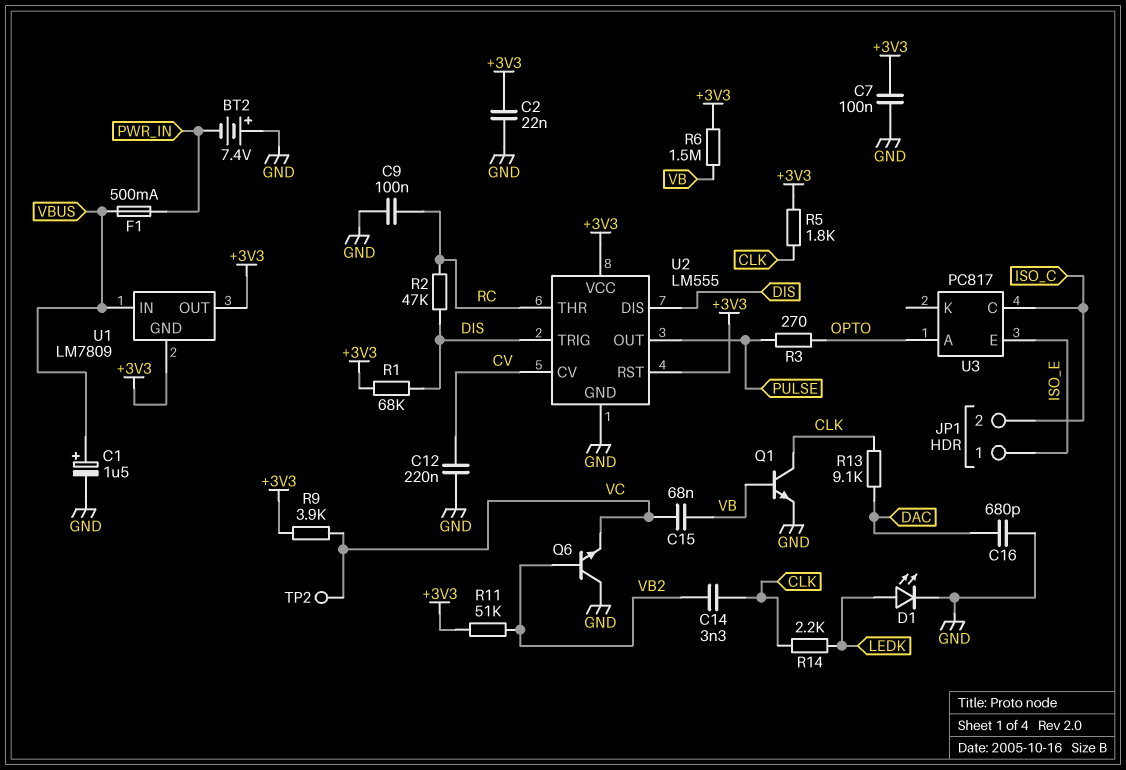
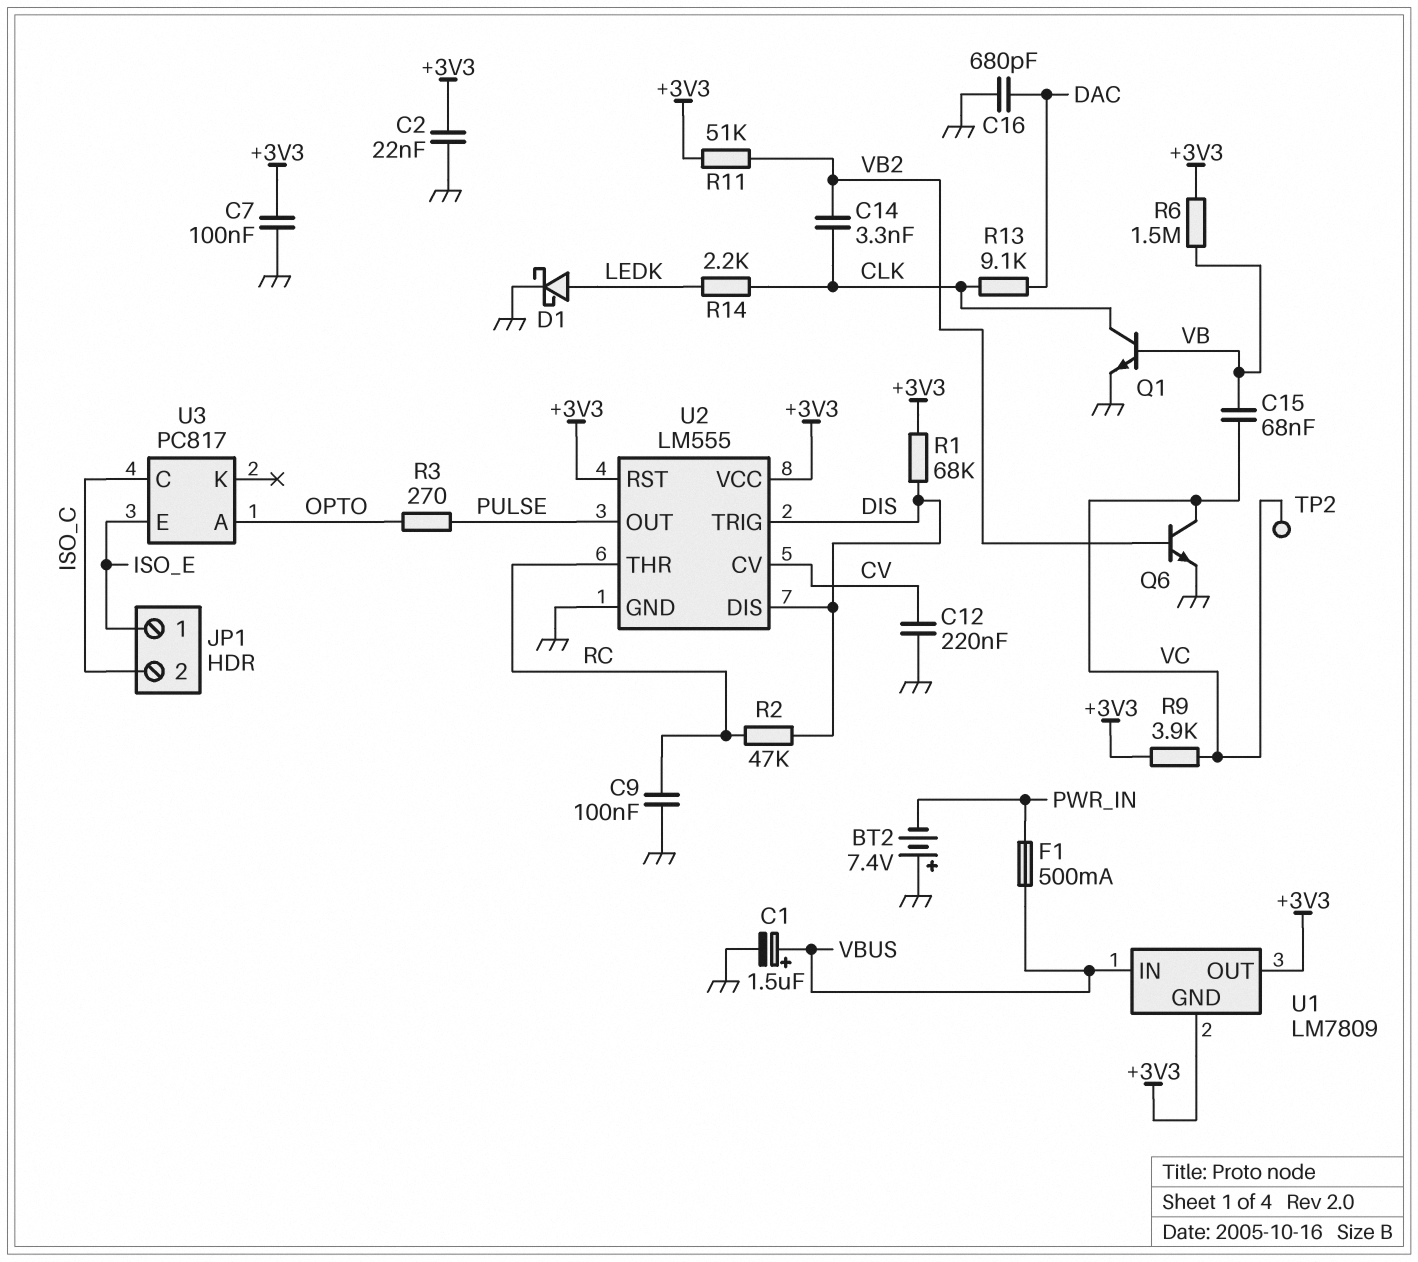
D1: LED (A LEDK, K GND) -> schottky (A LEDK, K GND)
Q6: NPN (B VB2, C GND, E VC) -> NPN (B VB2, C VC, E GND)
R5: 1.8k (+3V3, CLK) -> none

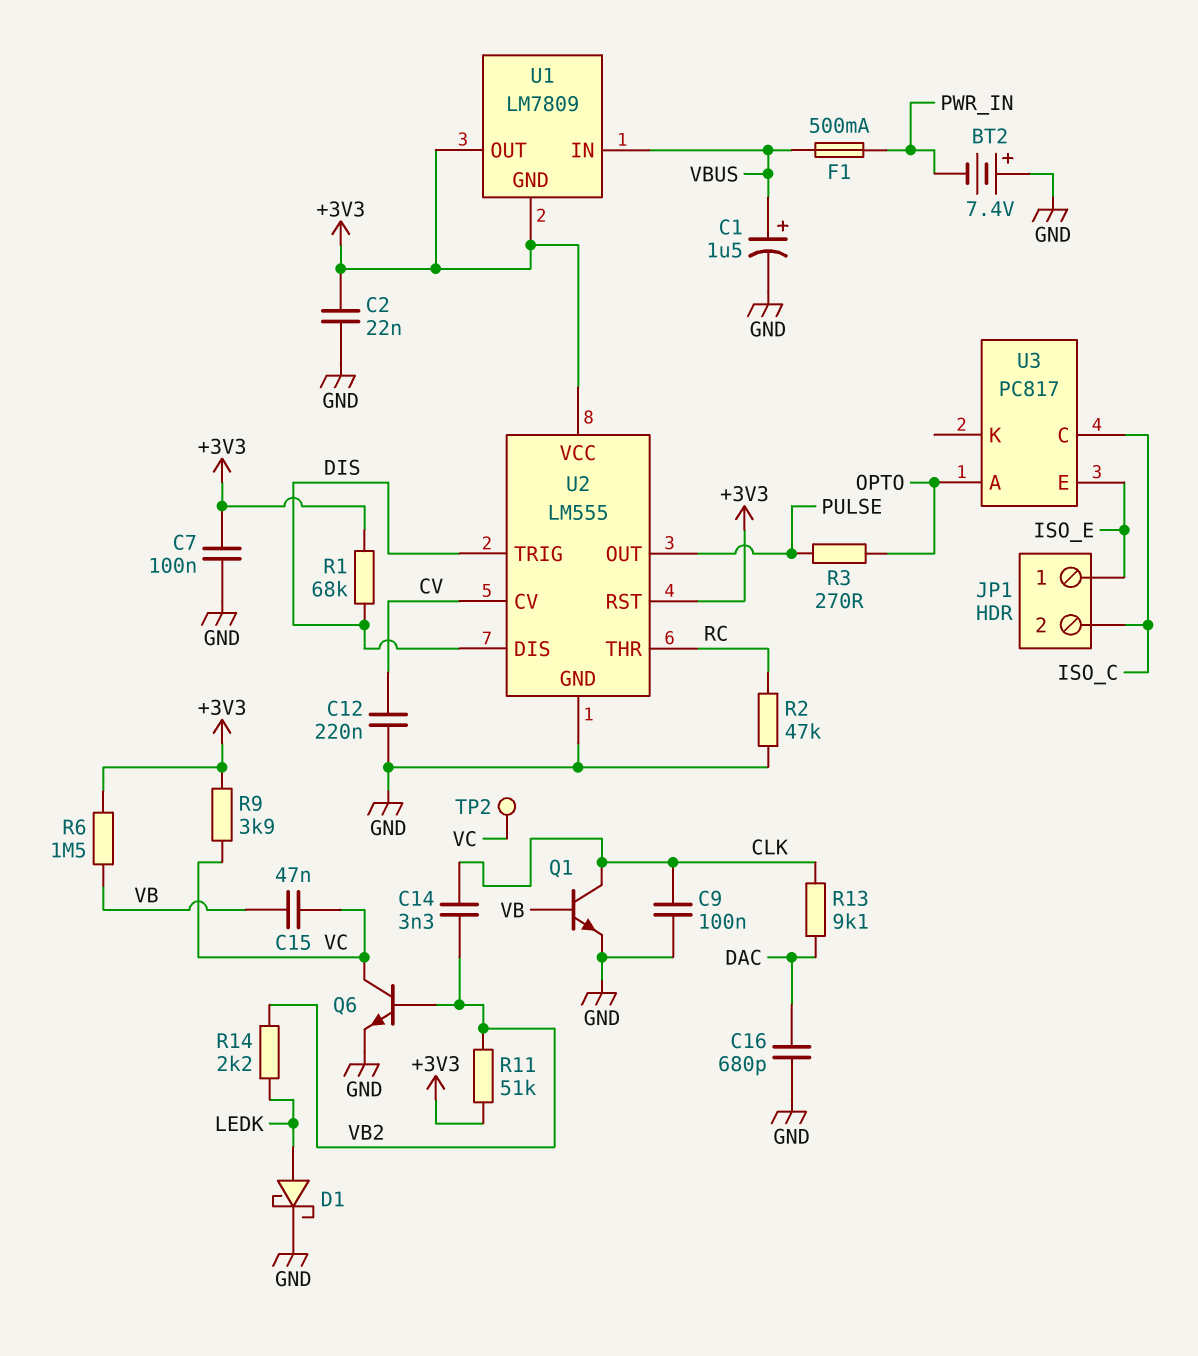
C9: 100nF (GND, RC) -> 100nF (CLK, GND)
C15: 68nF (VB, VC) -> 47nF (VB, VC)
R2: 47k (DIS, RC) -> 47k (GND, RC)
R14: 2.2k (CLK, LEDK) -> 2.2k (LEDK, VB2)

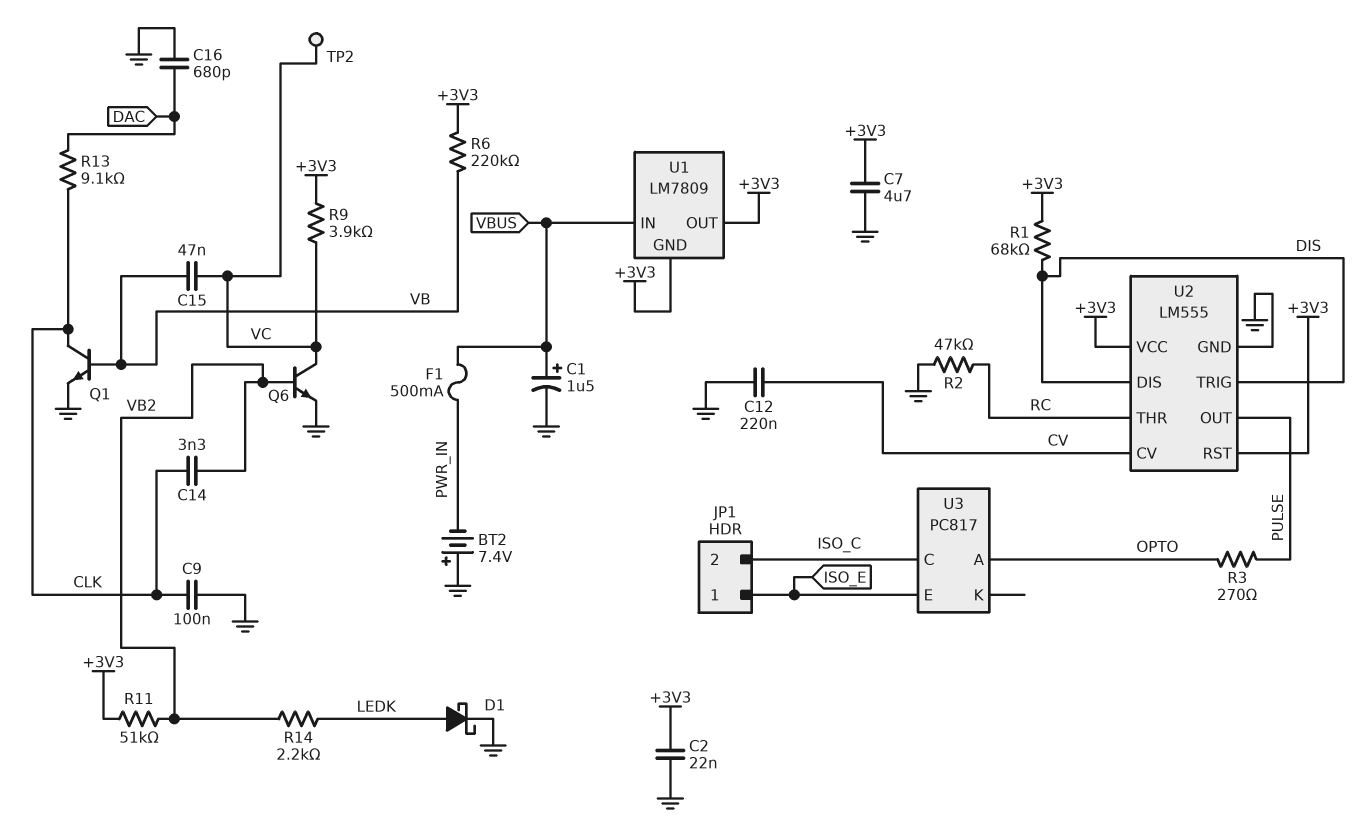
C7: 100nF (+3V3, GND) -> 4.7uF (+3V3, GND)
R6: 1.5M (+3V3, VB) -> 220k (+3V3, VB)

